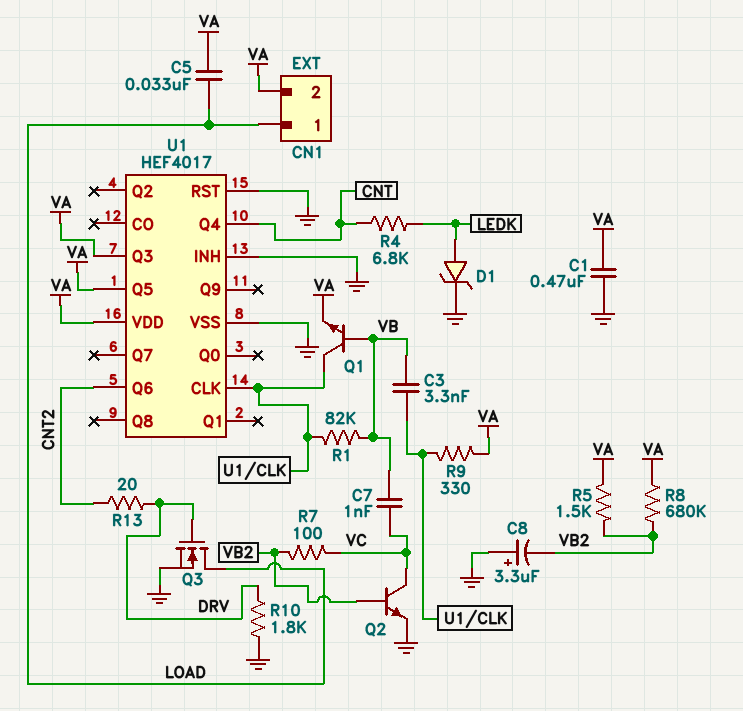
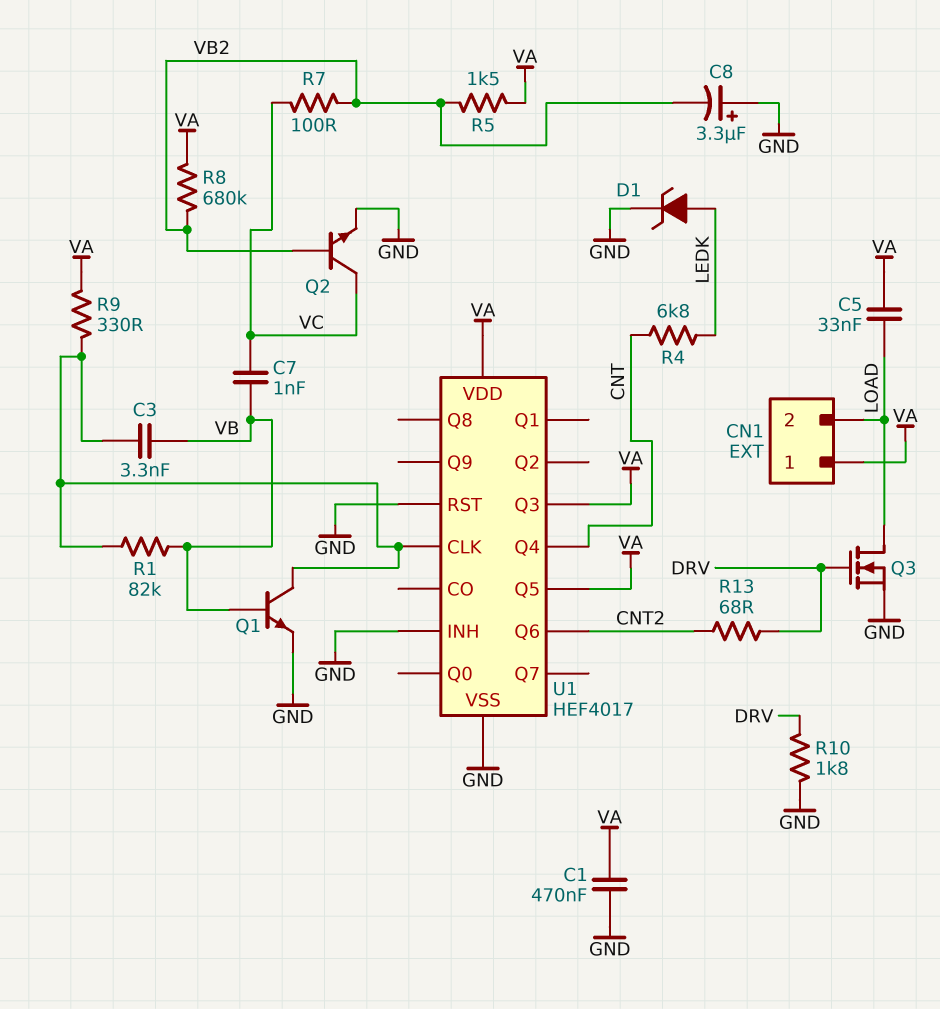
CN1 pin 1: LOAD -> VA
CN1 pin 2: VA -> LOAD
Q1: NPN (B VB, C U1/CLK, E VA) -> NPN (B VB, C U1/CLK, E GND)
R13: 20 (CNT2, DRV) -> 68 (CNT2, DRV)

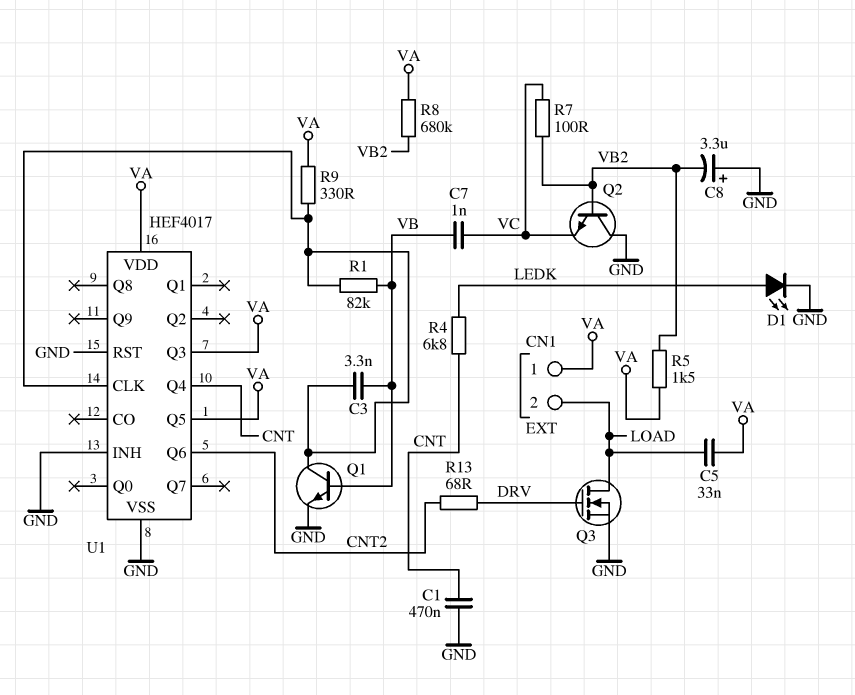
C1: 470nF (GND, VA) -> 470nF (CNT, GND)
D1: zener (A LEDK, K GND) -> LED (A LEDK, K GND)
Q2: NPN (B VB2, C VC, E GND) -> NPN (B VB2, C GND, E VC)
R10: 1.8k (DRV, GND) -> none

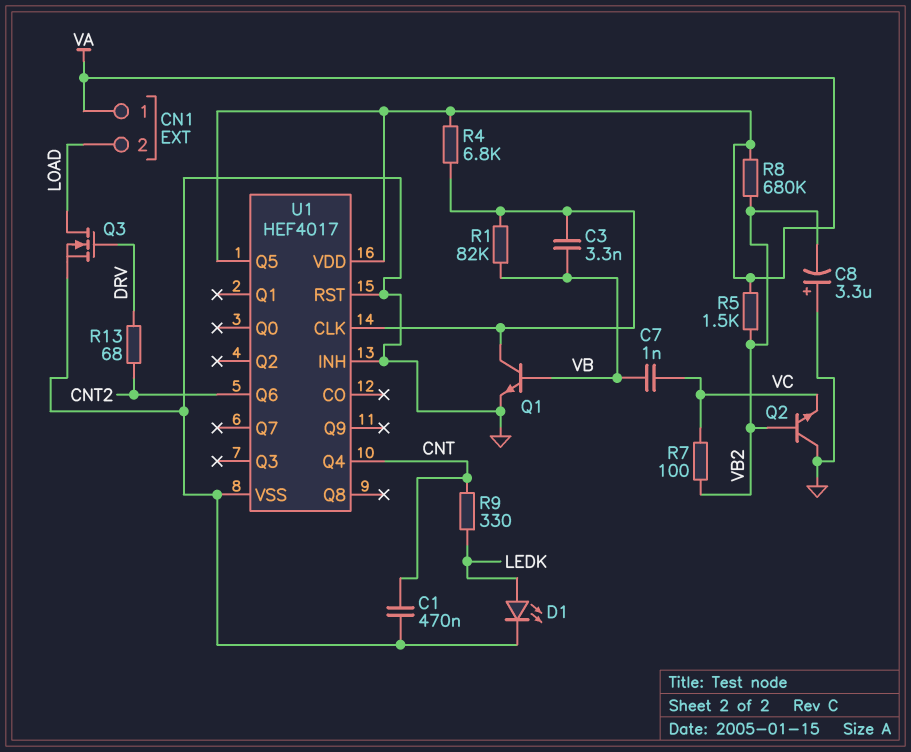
C5: 33nF (LOAD, VA) -> none
R4: 6.8k (CNT, LEDK) -> 6.8k (U1/CLK, VA)
R9: 330 (U1/CLK, VA) -> 330 (CNT, LEDK)
U1 pin Q3: VA -> none

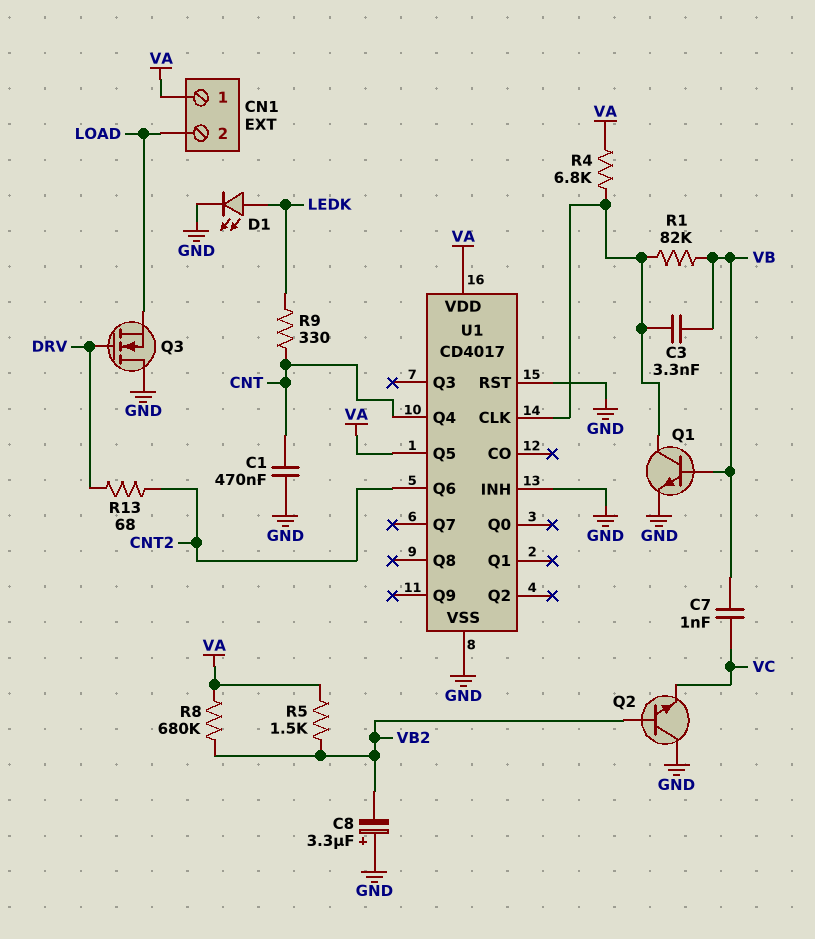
Q3: NMOS (G DRV, D LOAD, S GND) -> NMOS (G DRV, D GND, S LOAD)
R7: 100 (VB2, VC) -> none
U1: HEF4017 -> CD4017

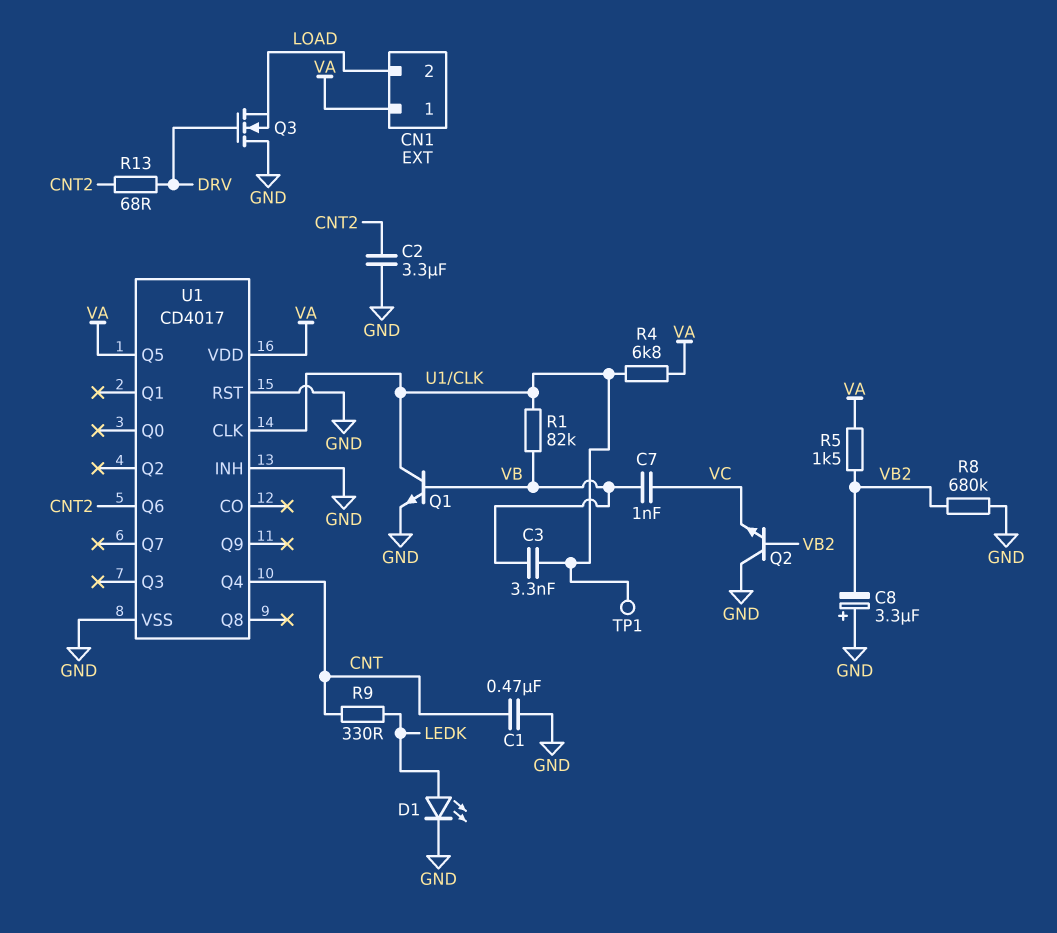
C2: none -> 3.3uF (CNT2, GND)
R8: 680k (VA, VB2) -> 680k (GND, VB2)
TP1: none -> test point (U1/CLK)

